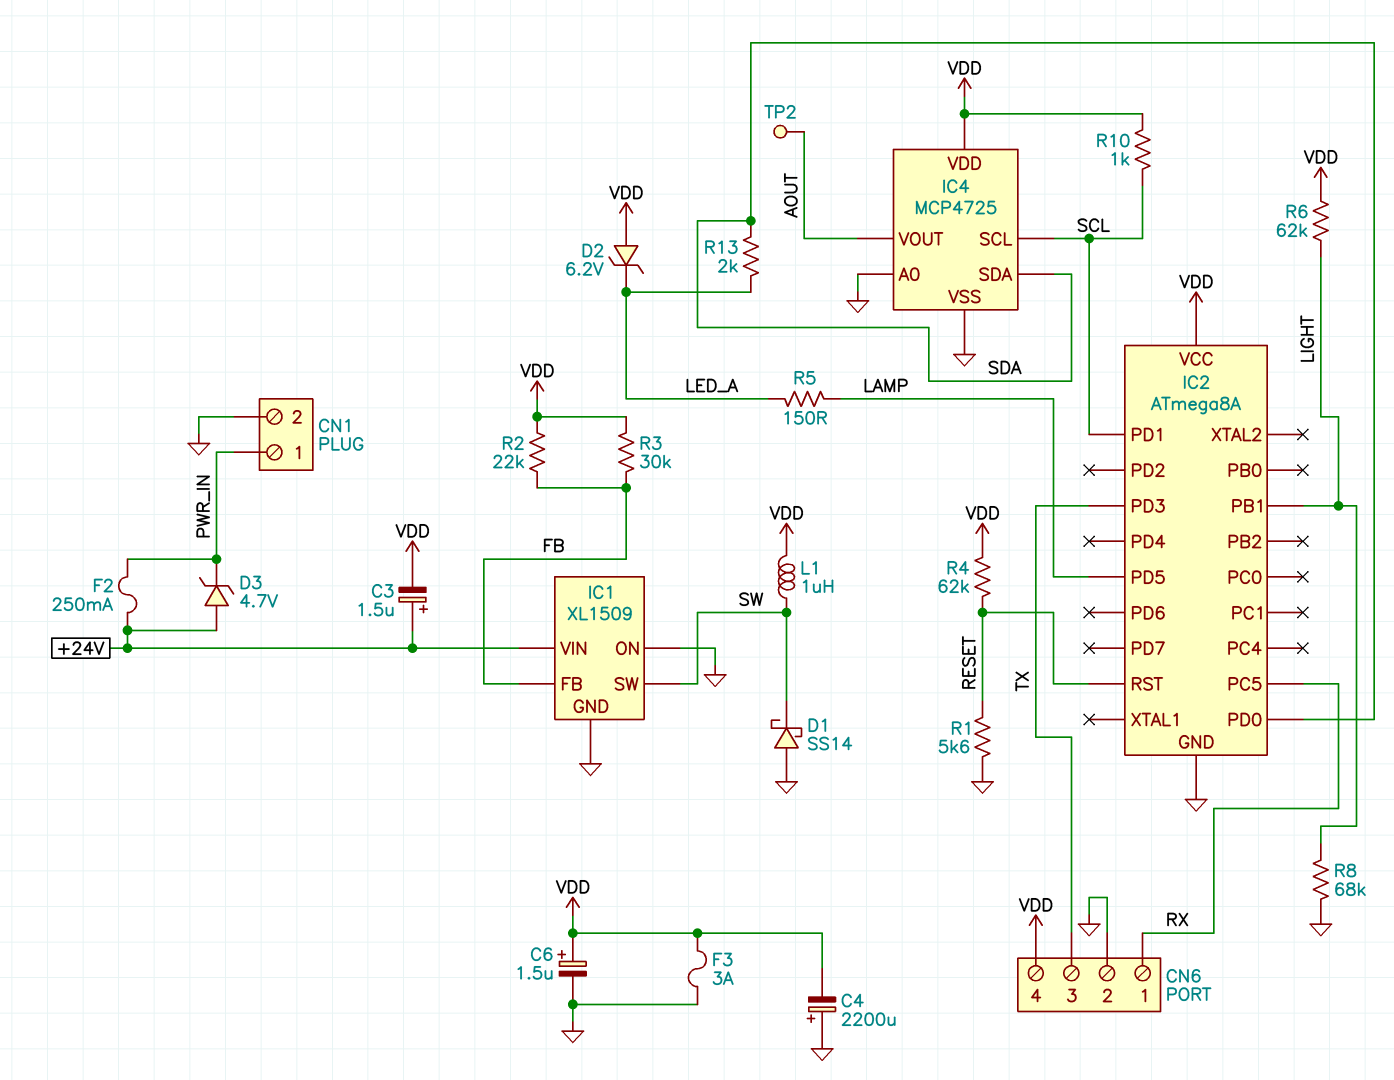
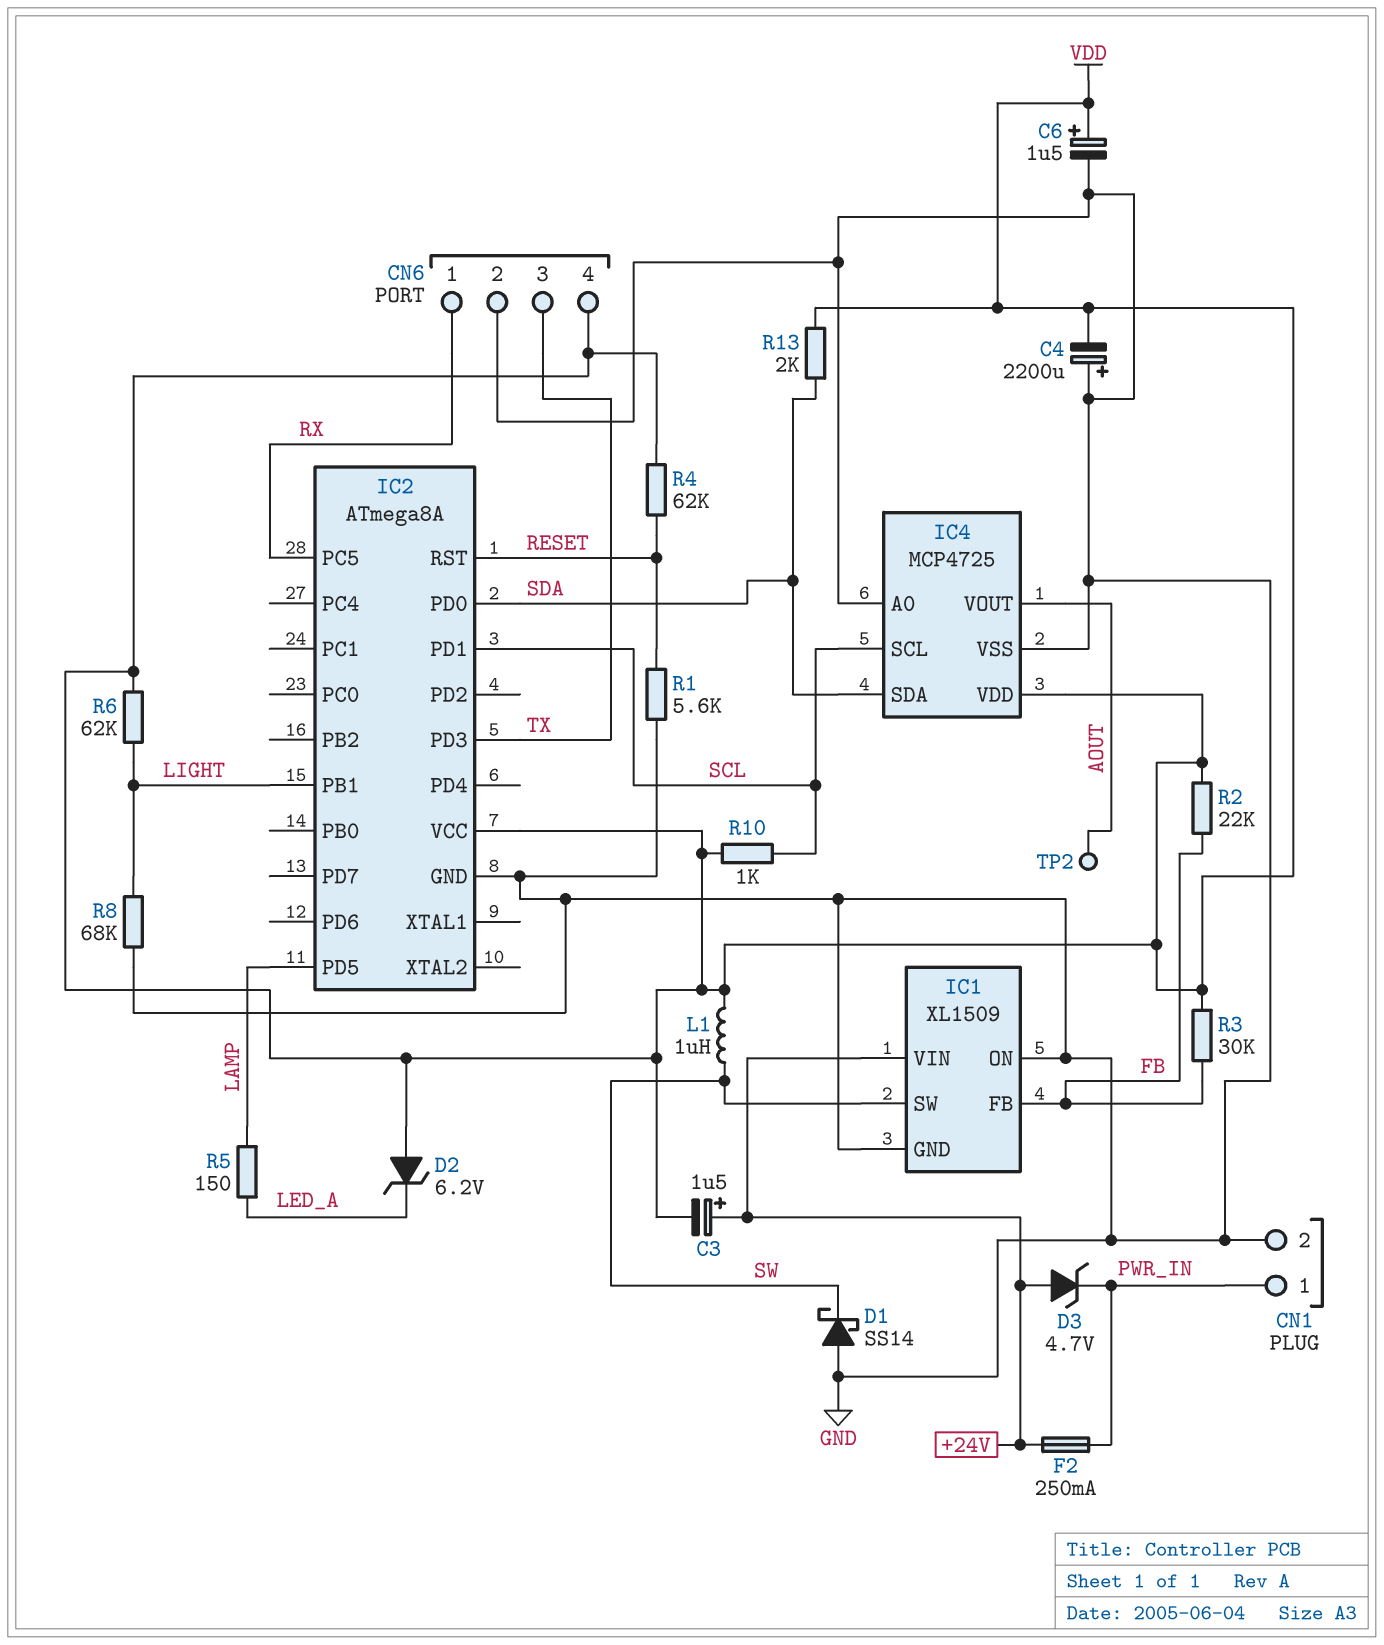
F3: 3A (GND, VDD) -> none
R13: 2k (LED_A, SDA) -> 2k (SDA, VDD)

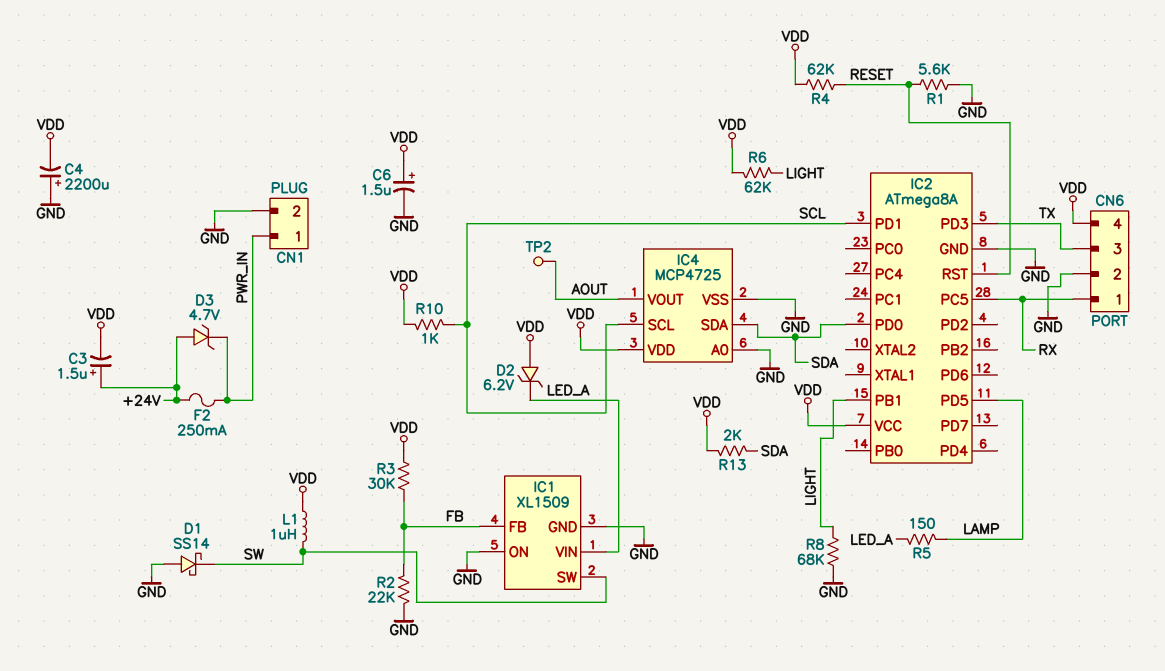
IC1 pin VIN: +24V -> LED_A
R2: 22k (FB, VDD) -> 22k (FB, GND)

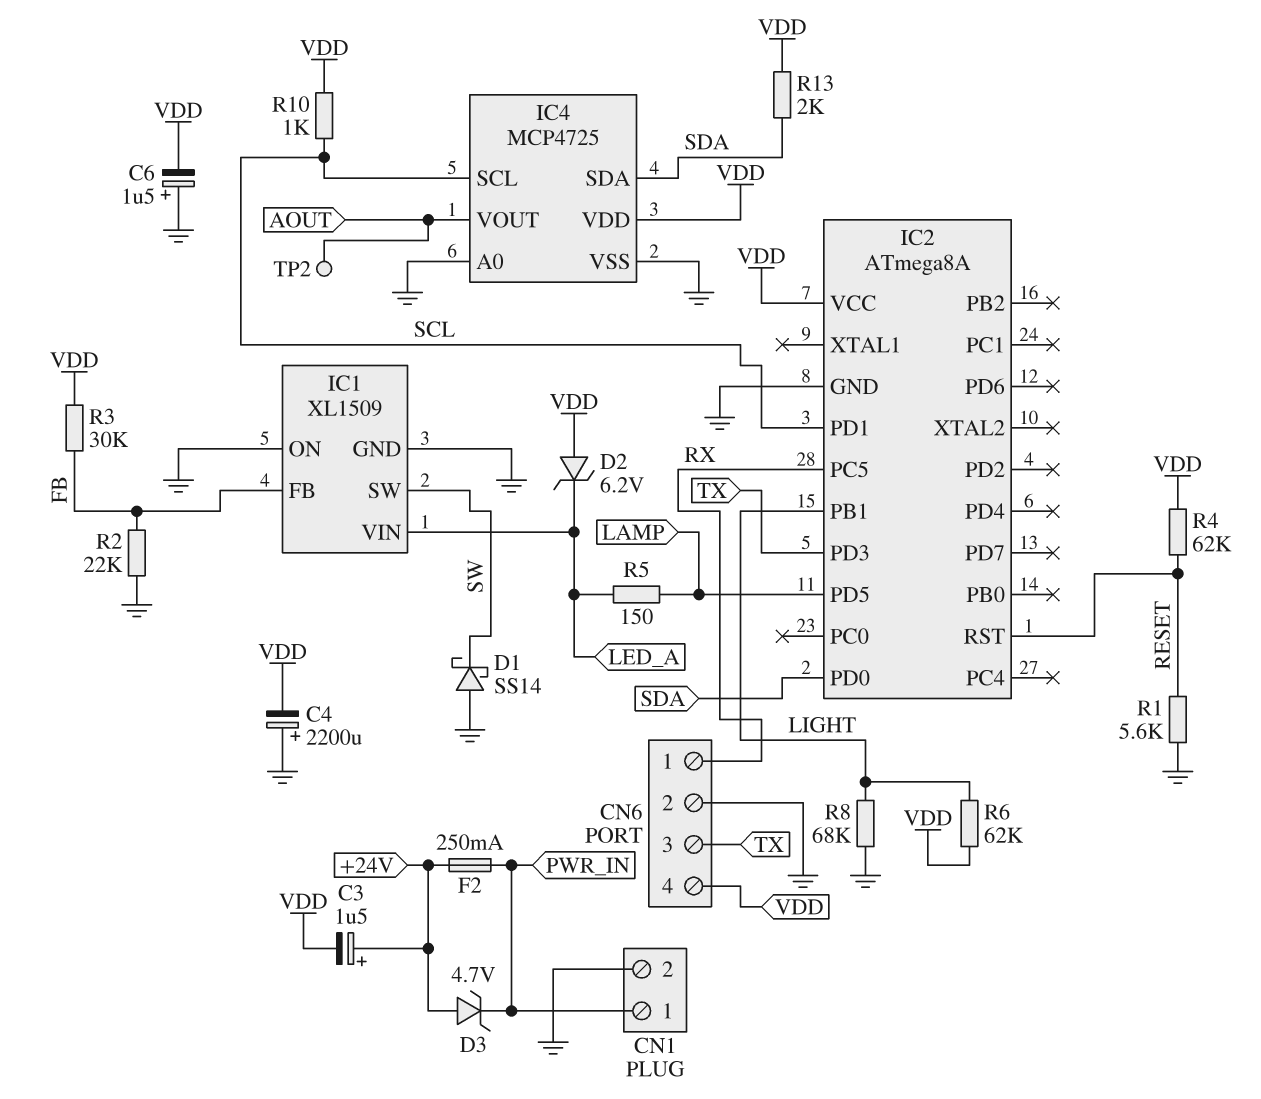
C6: 1.5uF (plus VDD, minus GND) -> 1.5uF (plus GND, minus VDD)
L1: 1uH (SW, VDD) -> none

